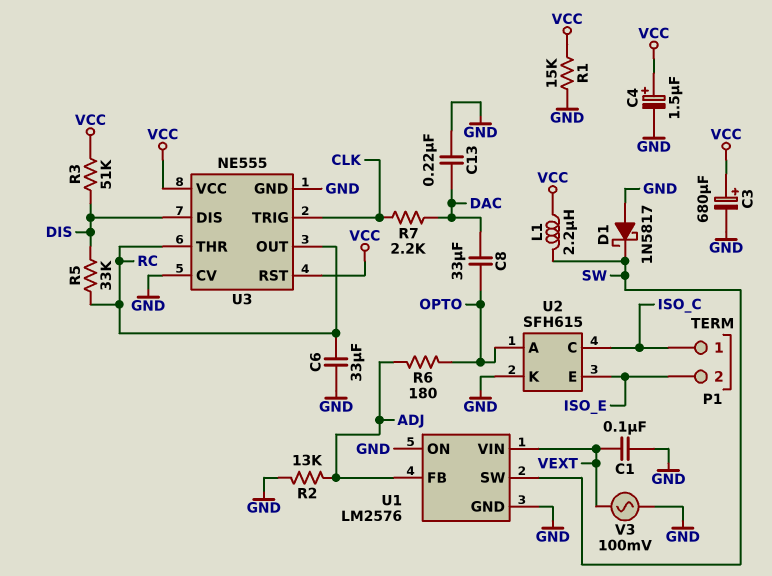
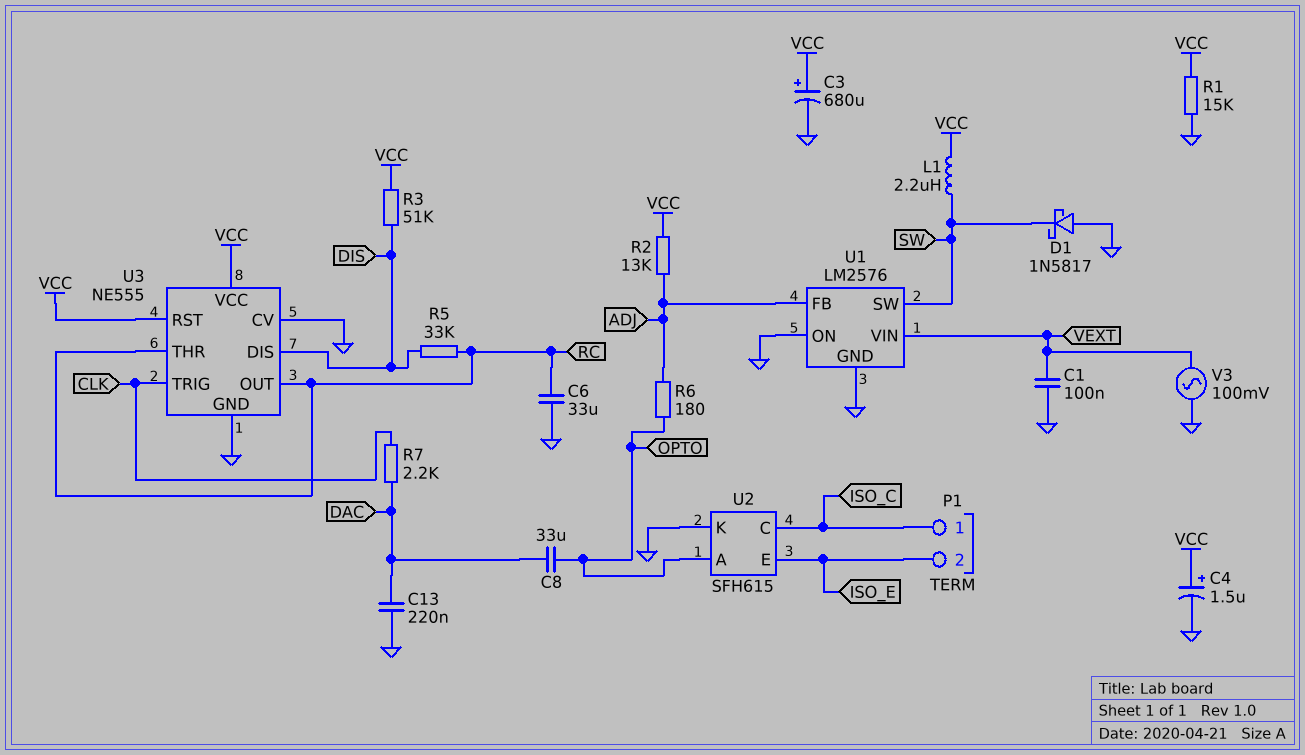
R2: 13k (ADJ, GND) -> 13k (ADJ, VCC)

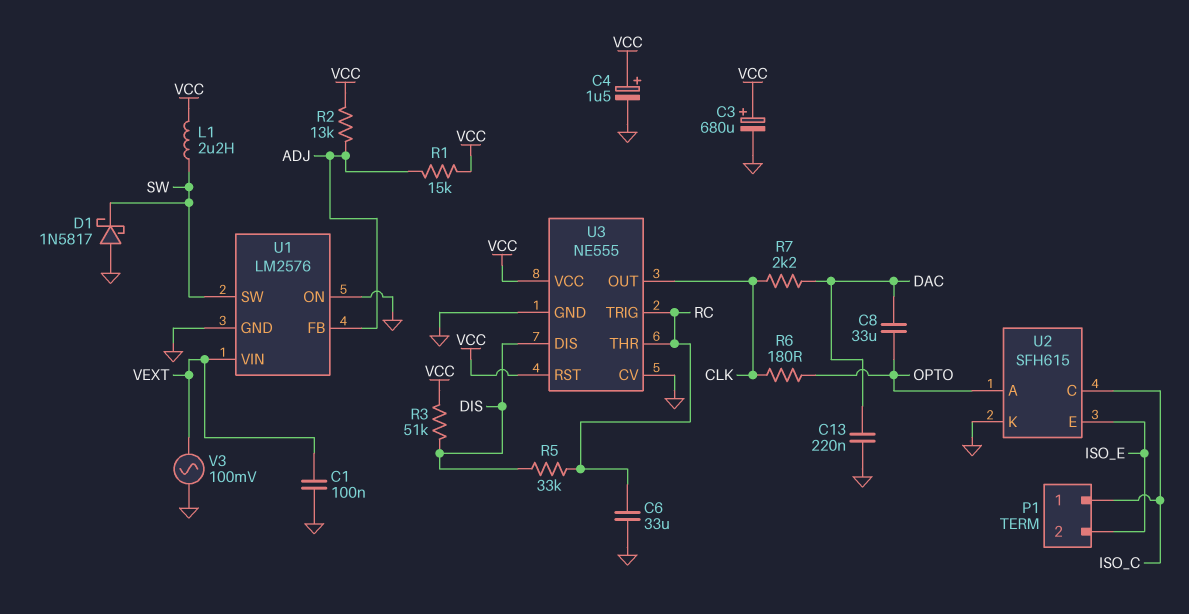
R1: 15k (GND, VCC) -> 15k (ADJ, VCC)
R6: 180 (ADJ, OPTO) -> 180 (CLK, OPTO)
U3 pin OUT: RC -> CLK
U3 pin TRIG: CLK -> RC

